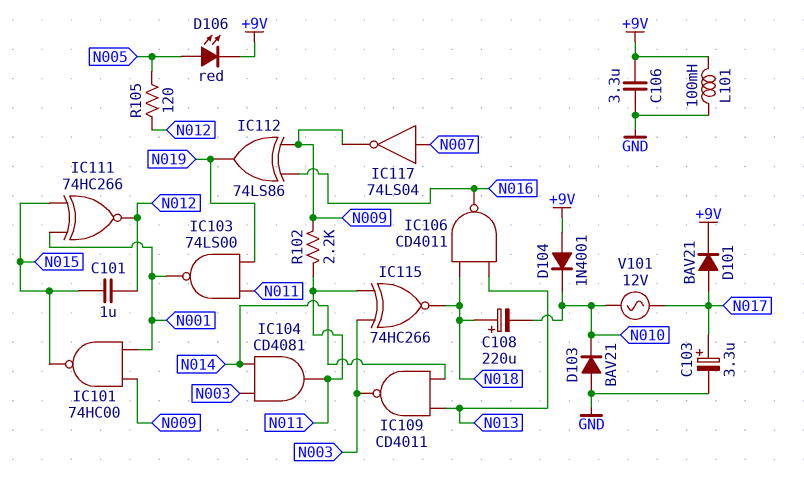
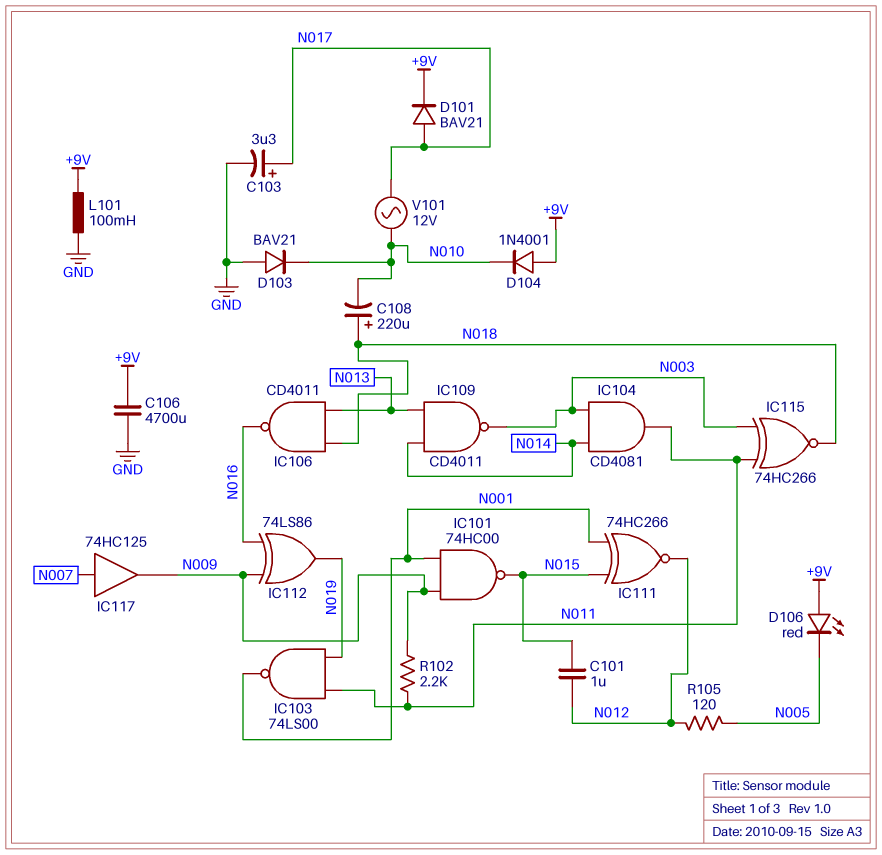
C106: 3.3uF (+9V, GND) -> 4700uF (+9V, GND)
D106: LED red (A N005, K +9V) -> LED red (A +9V, K N005)
IC117: NOT 74LS04 (in N007, out N009) -> buffer 74HC125 (in N007, out N009)

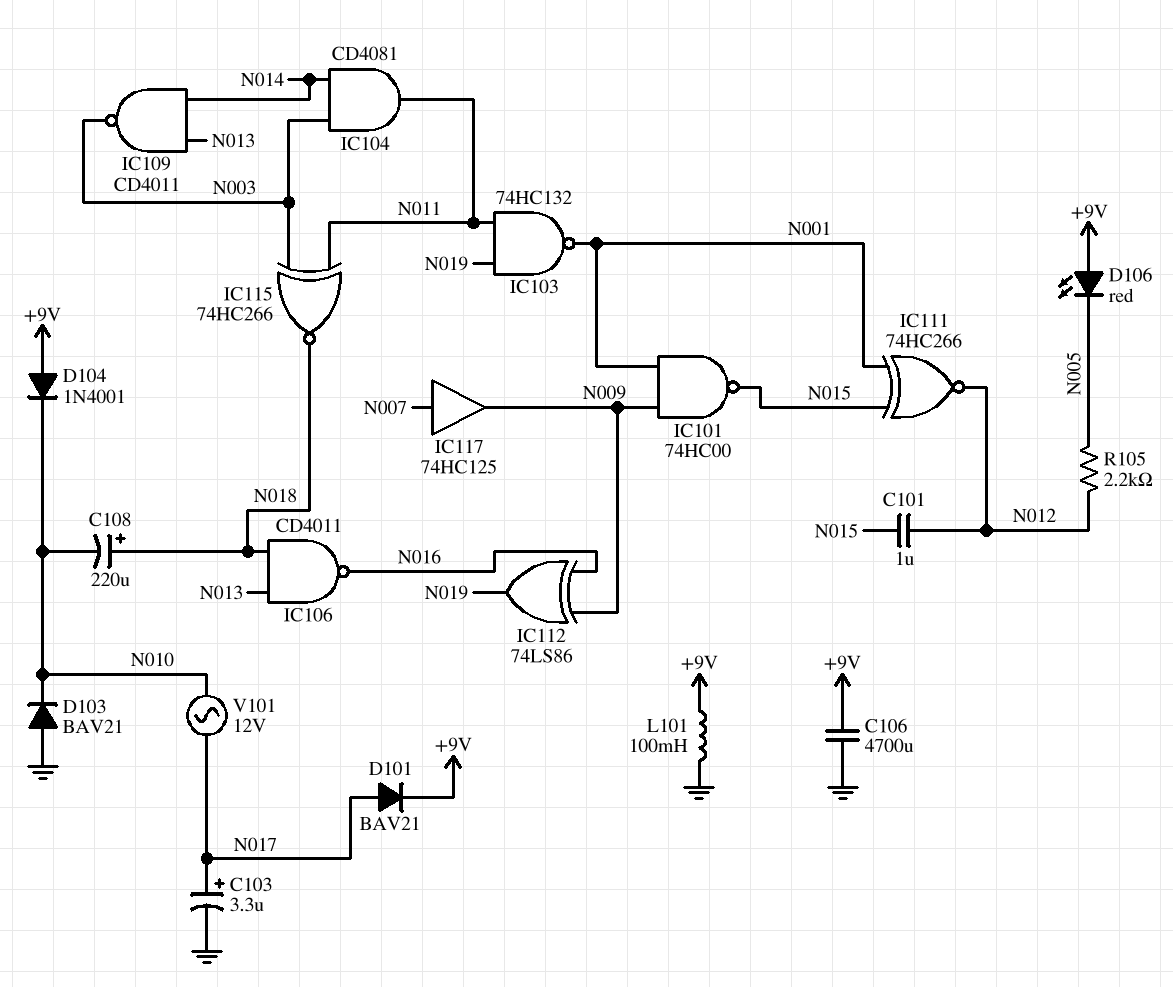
IC103: NAND 74LS00 (in N011, in N019, out N001) -> NAND 74HC132 (in N011, in N019, out N001)
R102: 2.2k (N009, N011) -> none
R105: 120 (N005, N012) -> 2.2k (N005, N012)

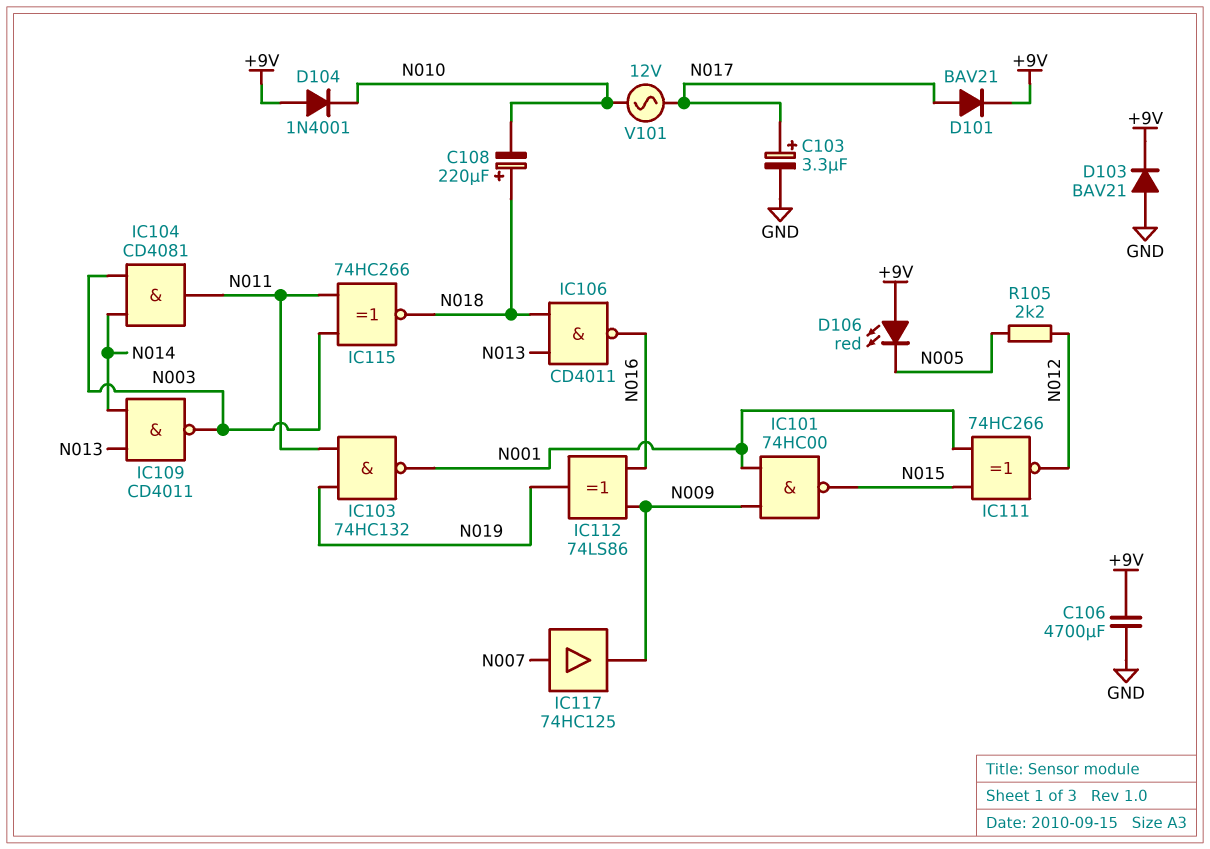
C101: 1uF (N012, N015) -> none
D103: diode BAV21 (A GND, K N010) -> diode BAV21 (A GND, K +9V)
L101: 100mH (+9V, GND) -> none

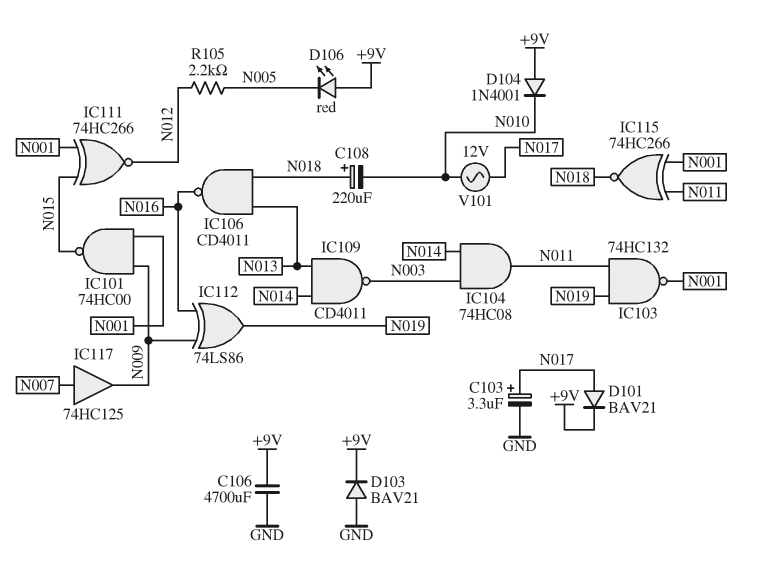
IC104: AND CD4081 (in N003, in N014, out N011) -> AND 74HC08 (in N003, in N014, out N011)
IC115: XNOR 74HC266 (in N003, in N011, out N018) -> XNOR 74HC266 (in N001, in N011, out N018)

